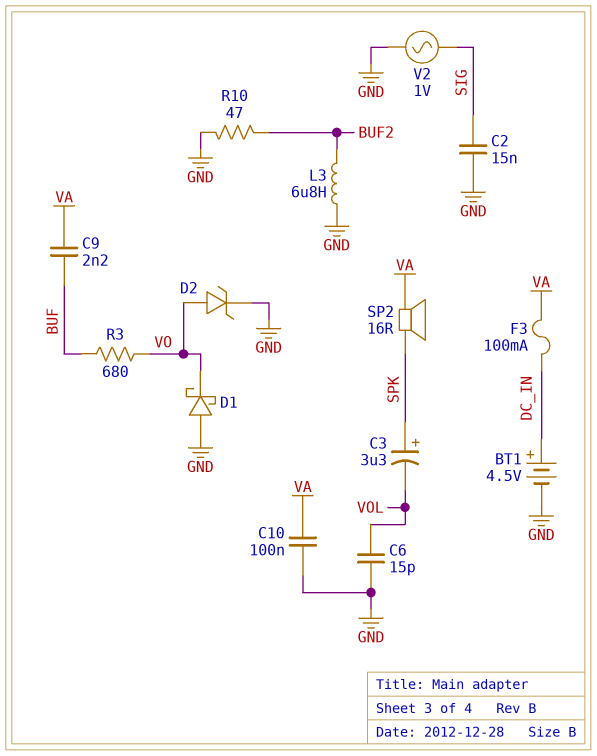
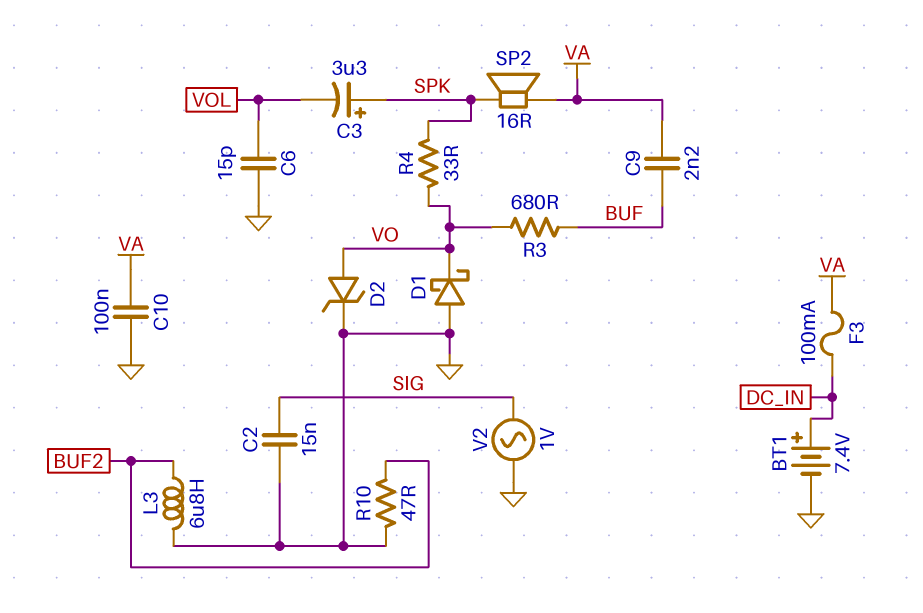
BT1: 4.5V (plus DC_IN, minus GND) -> 7.4V (plus DC_IN, minus GND)
R4: none -> 33 (SPK, VO)

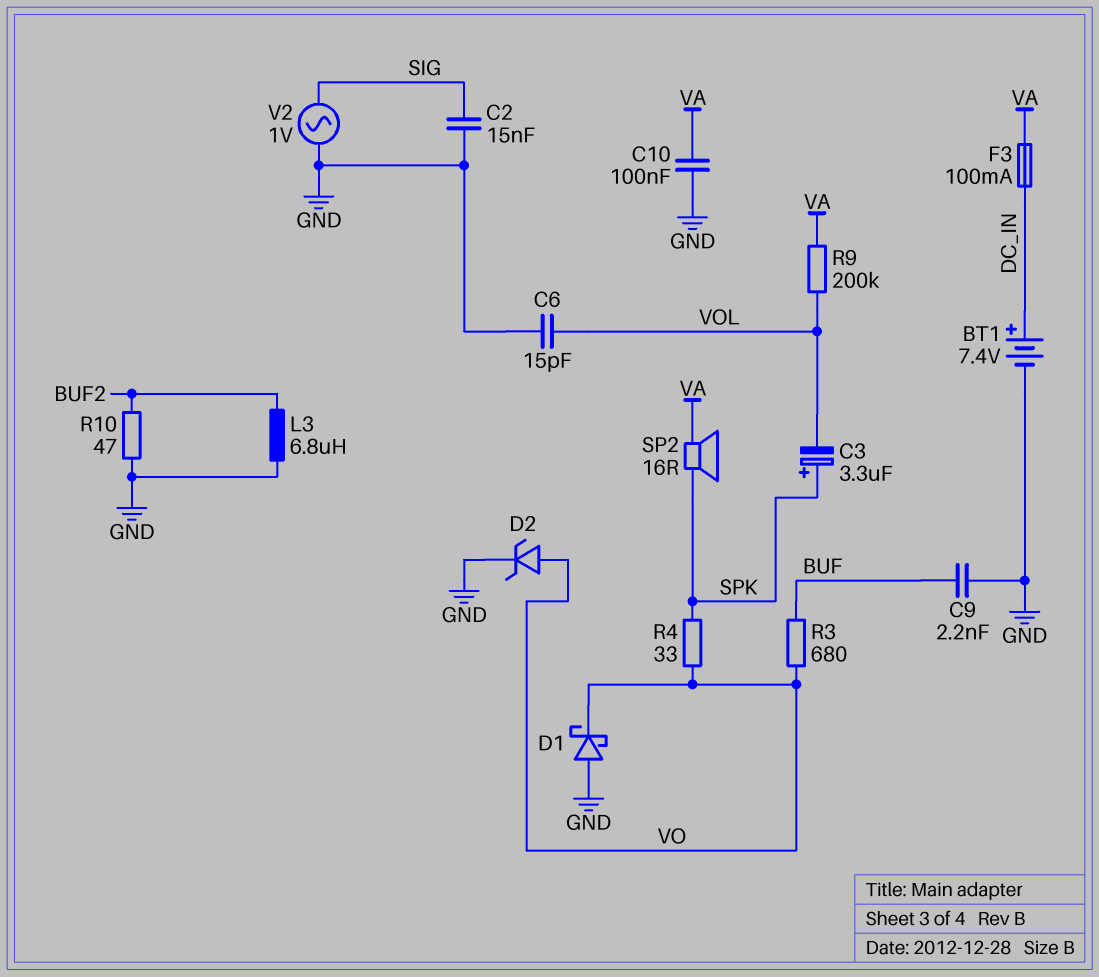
C9: 2.2nF (BUF, VA) -> 2.2nF (BUF, GND)
R9: none -> 200k (VA, VOL)

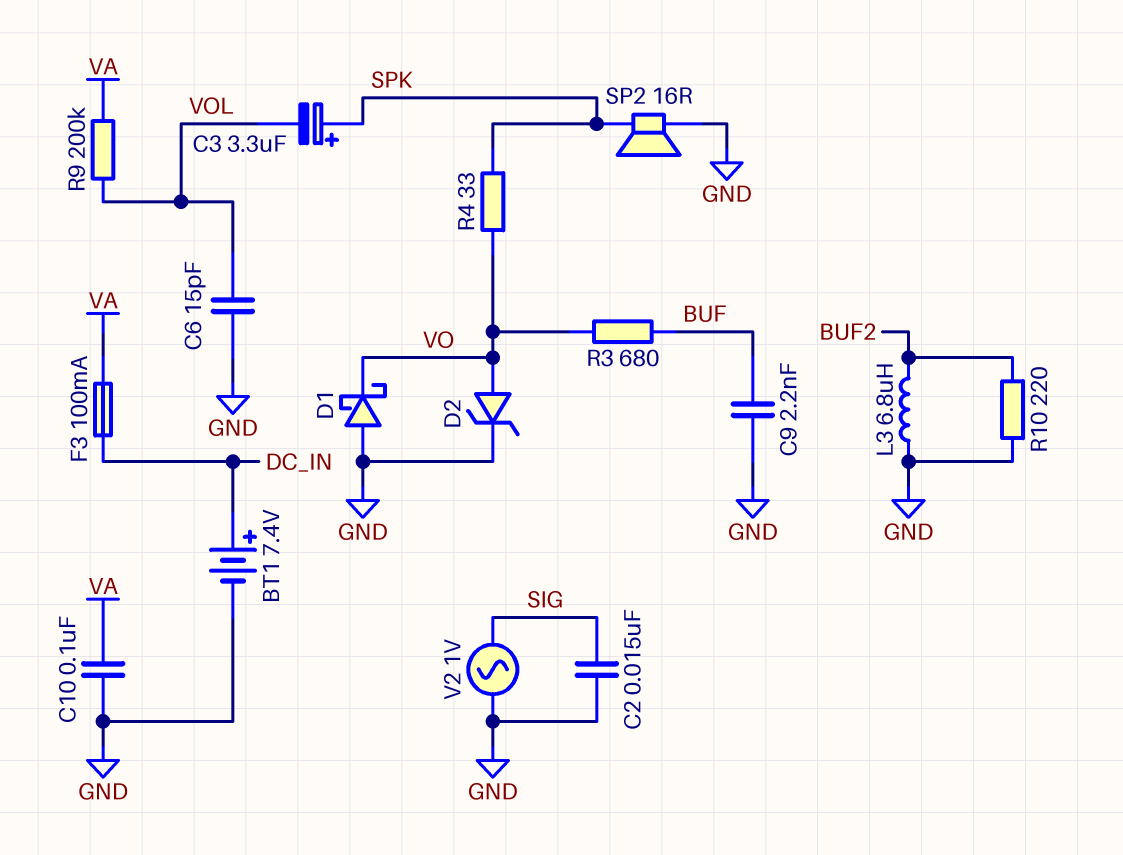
R10: 47 (BUF2, GND) -> 220 (BUF2, GND)
SP2: speaker 16R (SPK, VA) -> speaker 16R (GND, SPK)

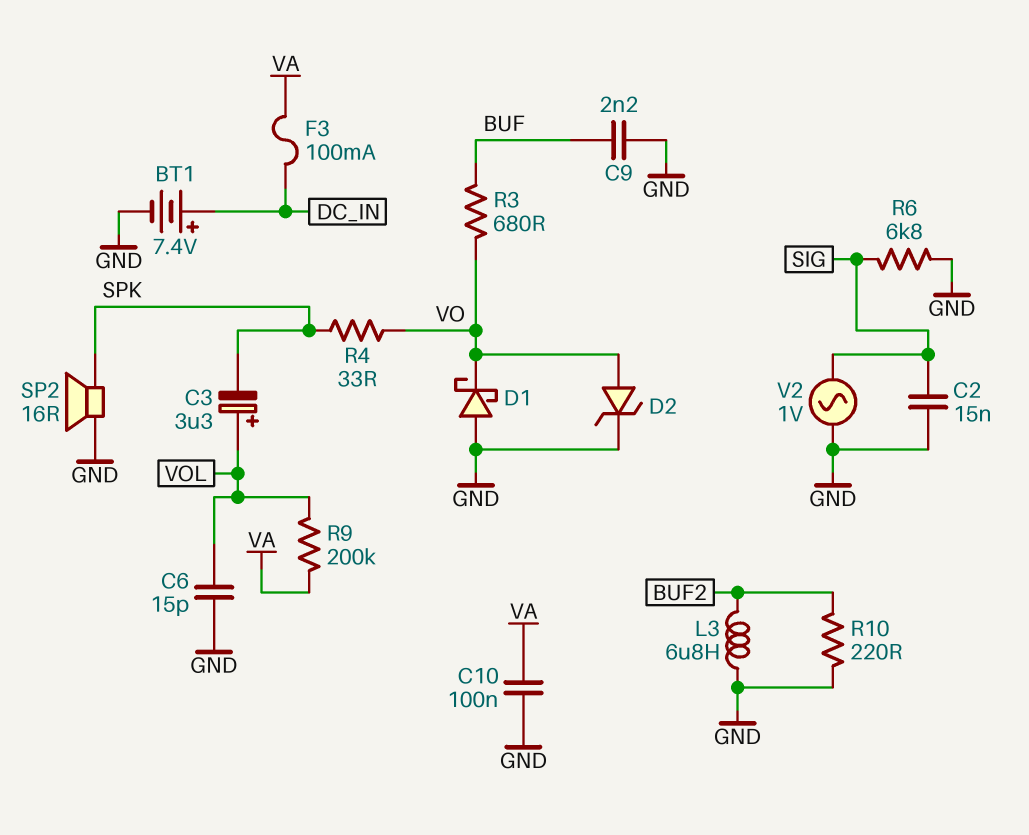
C3: 3.3uF (plus SPK, minus VOL) -> 3.3uF (plus VOL, minus SPK)
R6: none -> 6.8k (GND, SIG)

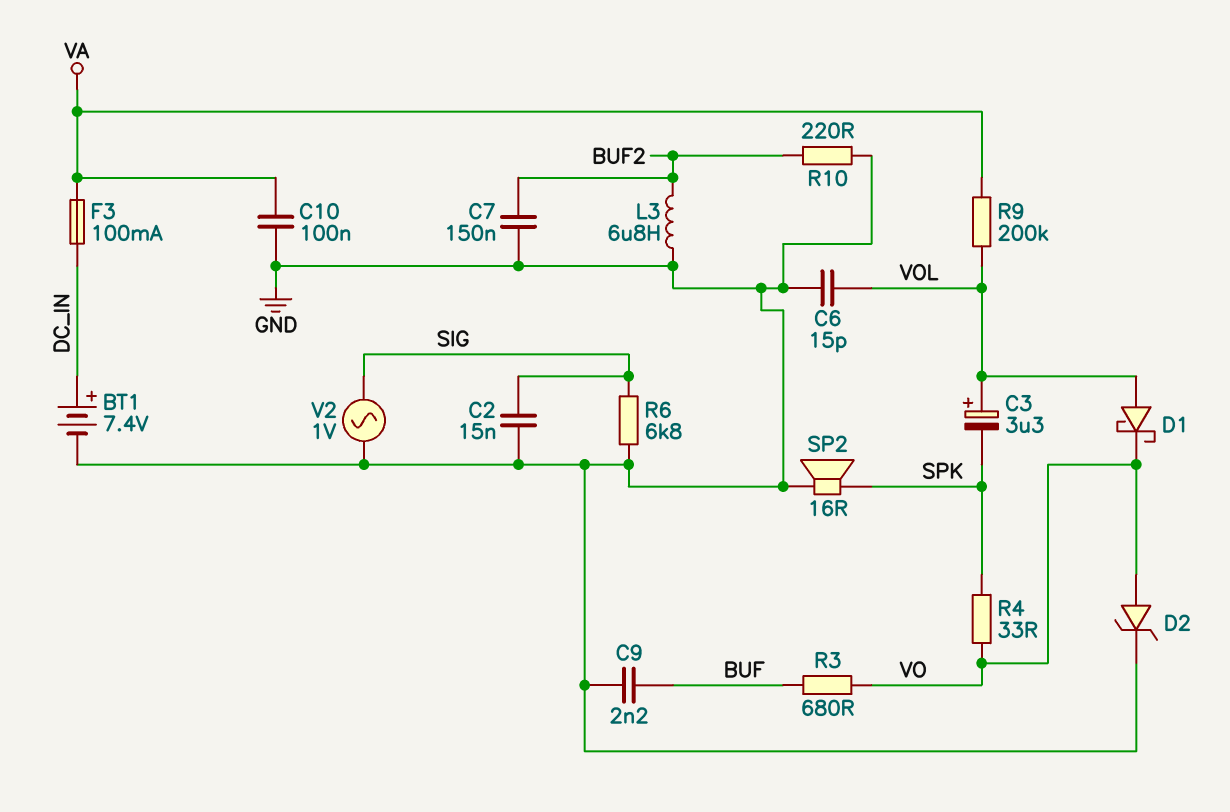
C7: none -> 150nF (BUF2, GND)
D1: schottky (A GND, K VO) -> schottky (A VOL, K VO)

